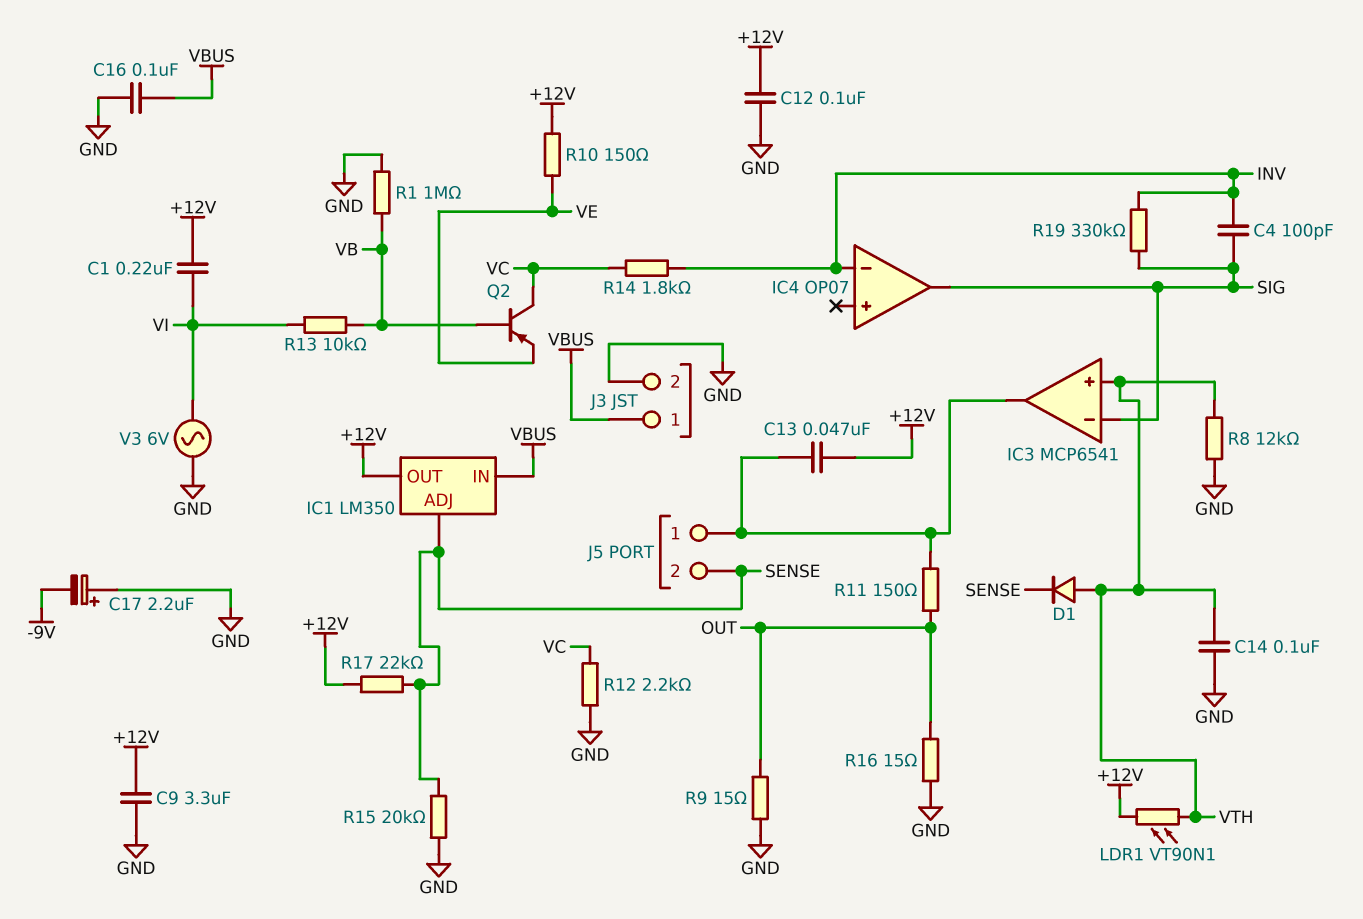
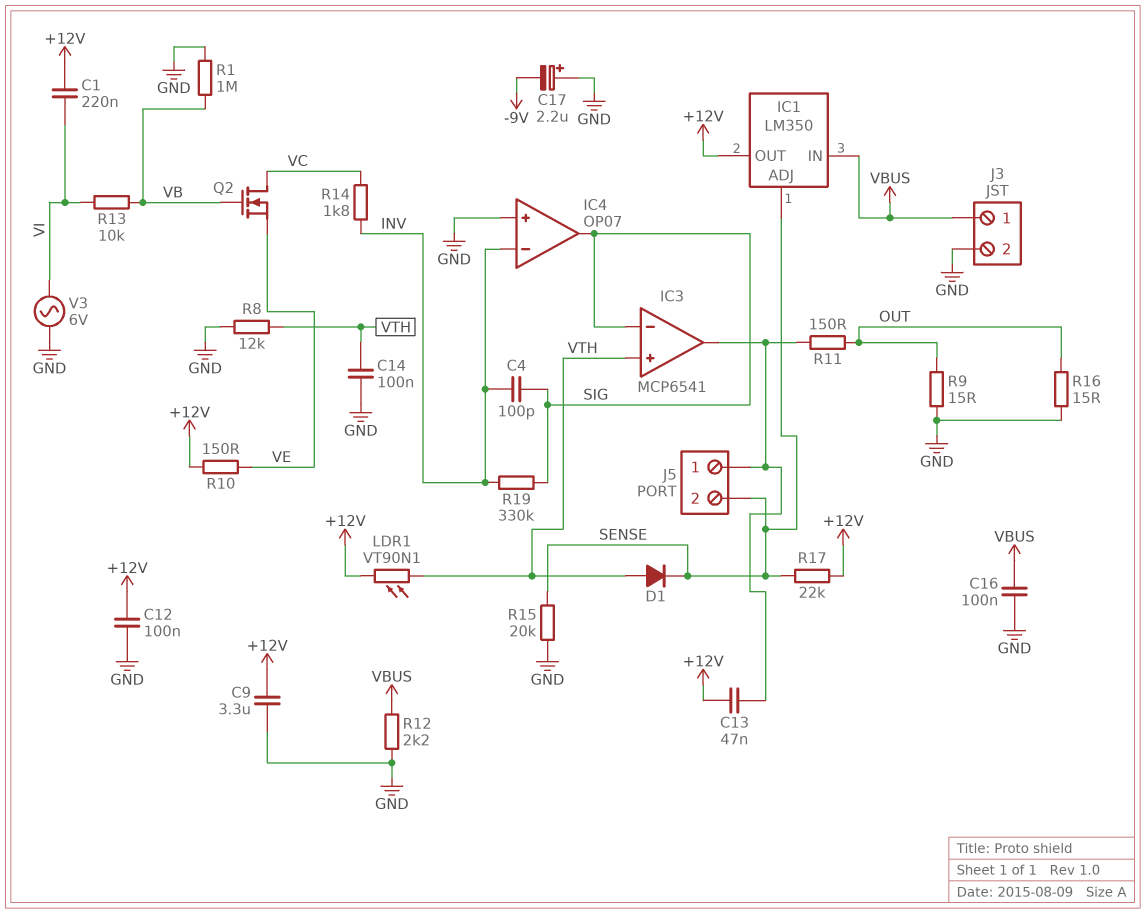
IC4 pin in+: none -> GND
Q2: PNP (B VB, C VC, E VE) -> NMOS (G VB, D VC, S VE)
R12: 2.2k (GND, VC) -> 2.2k (GND, VBUS)

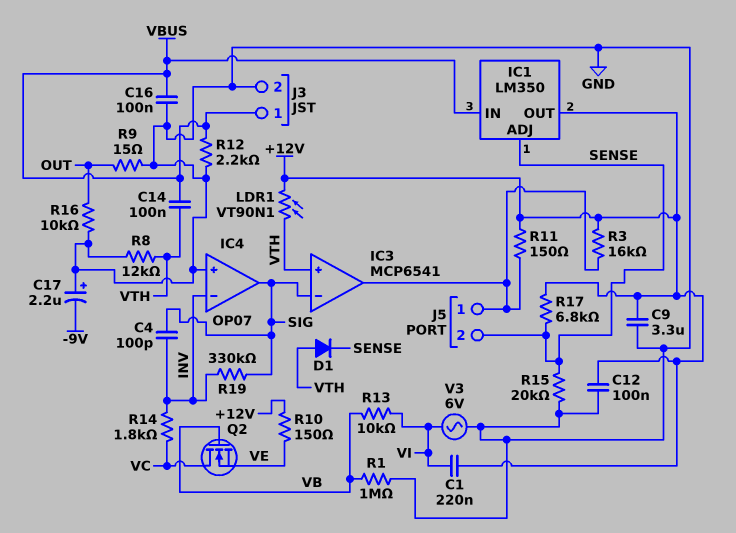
C13: 47nF (+12V, IC3/out) -> none
C14: 100nF (GND, VTH) -> 100nF (VBUS, VTH)
R3: none -> 16k (+12V, IC3/out)
R11: 150 (IC3/out, OUT) -> 150 (+12V, IC3/out)
R16: 15 (GND, OUT) -> 10k (GND, OUT)
R17: 22k (+12V, SENSE) -> 6.8k (+12V, SENSE)

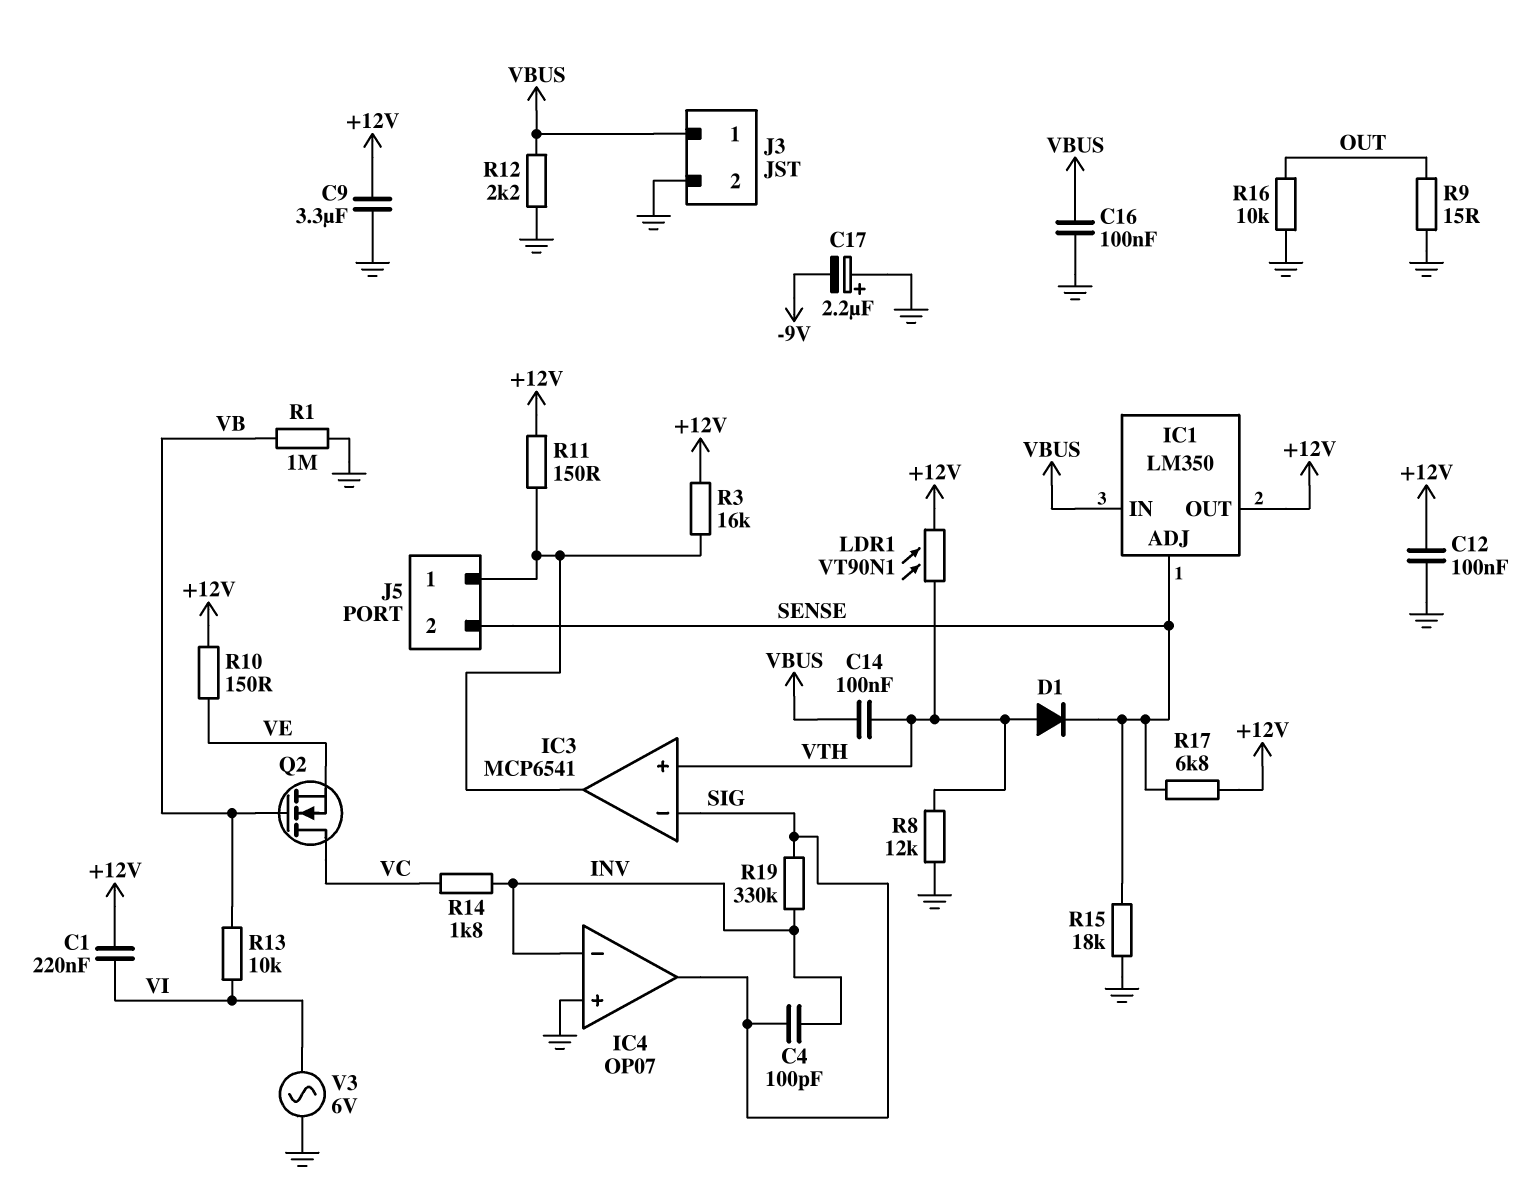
R15: 20k (GND, SENSE) -> 18k (GND, SENSE)

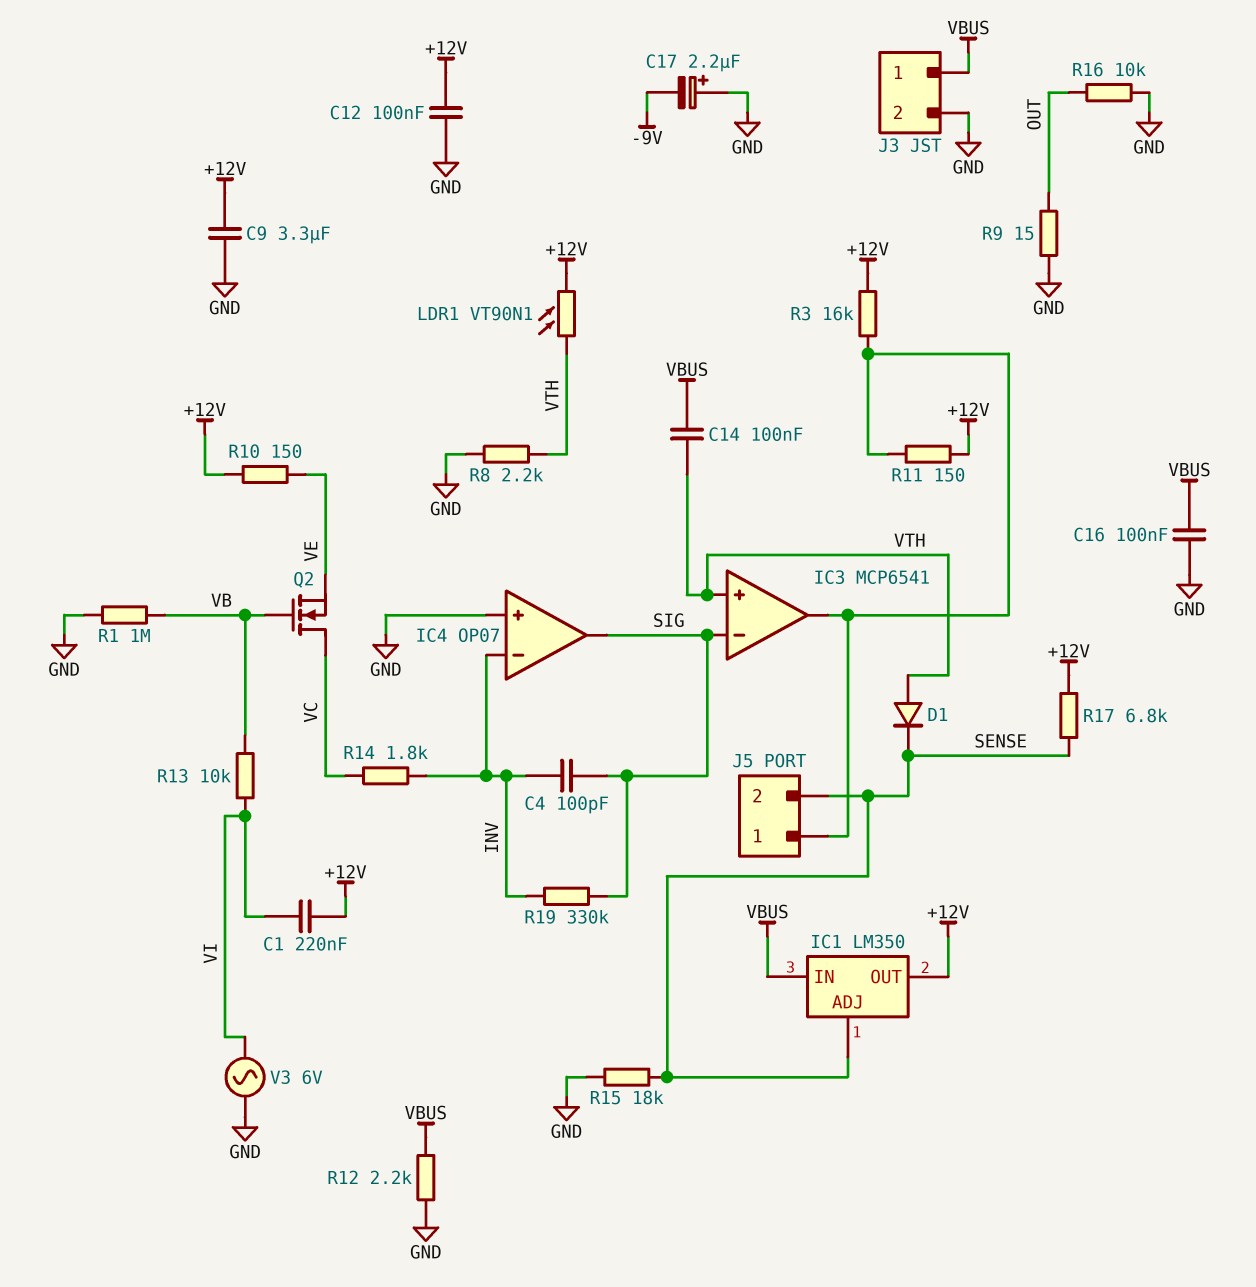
R8: 12k (GND, VTH) -> 2.2k (GND, VTH)

